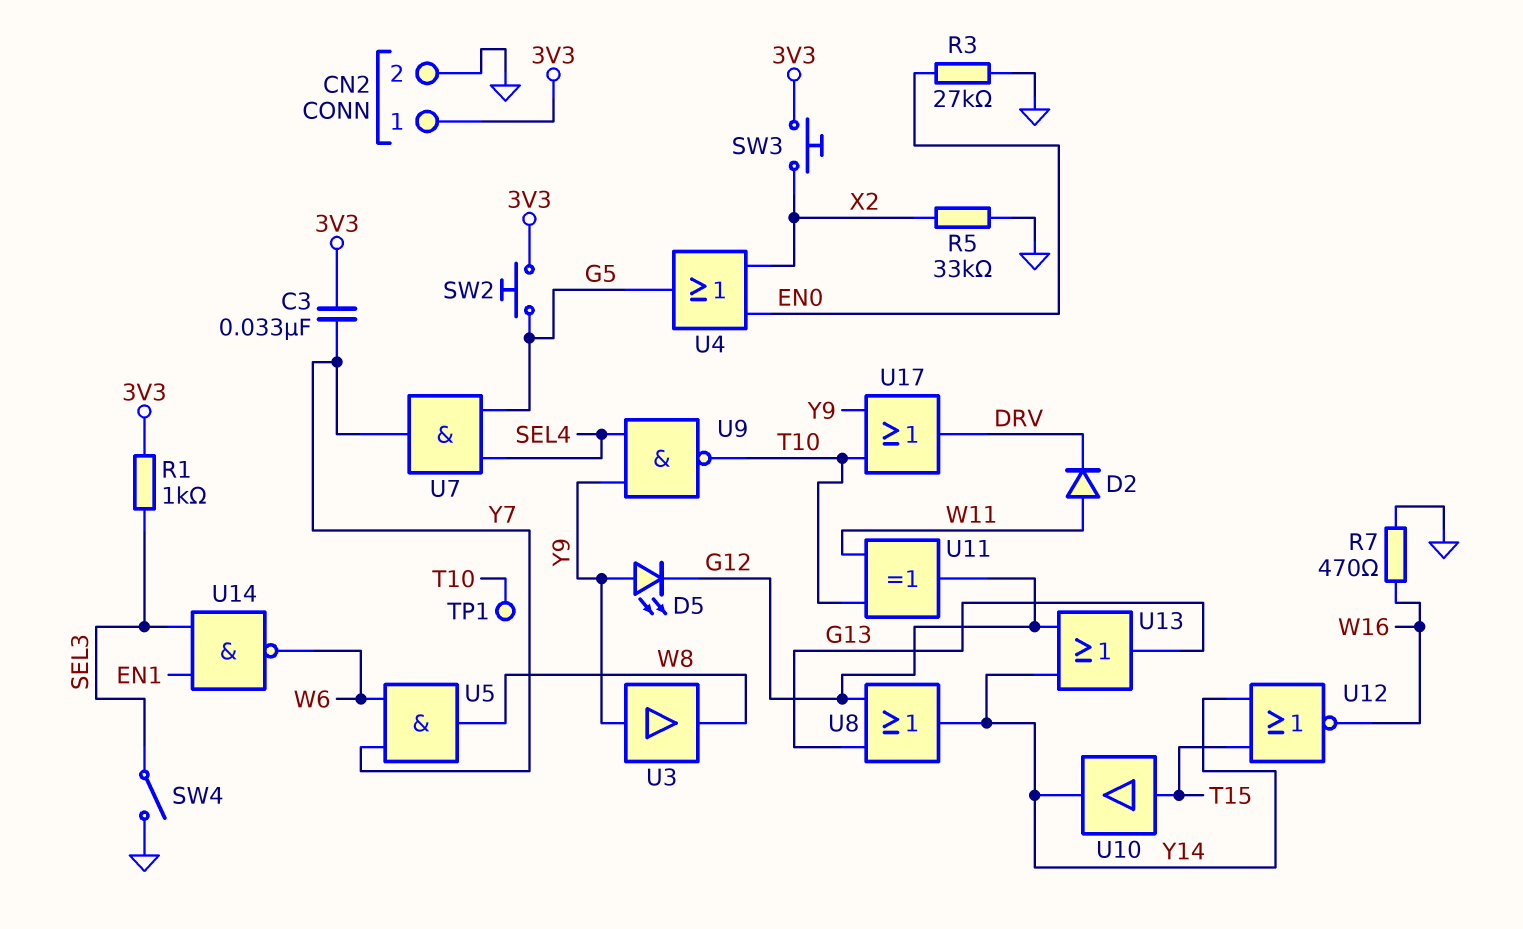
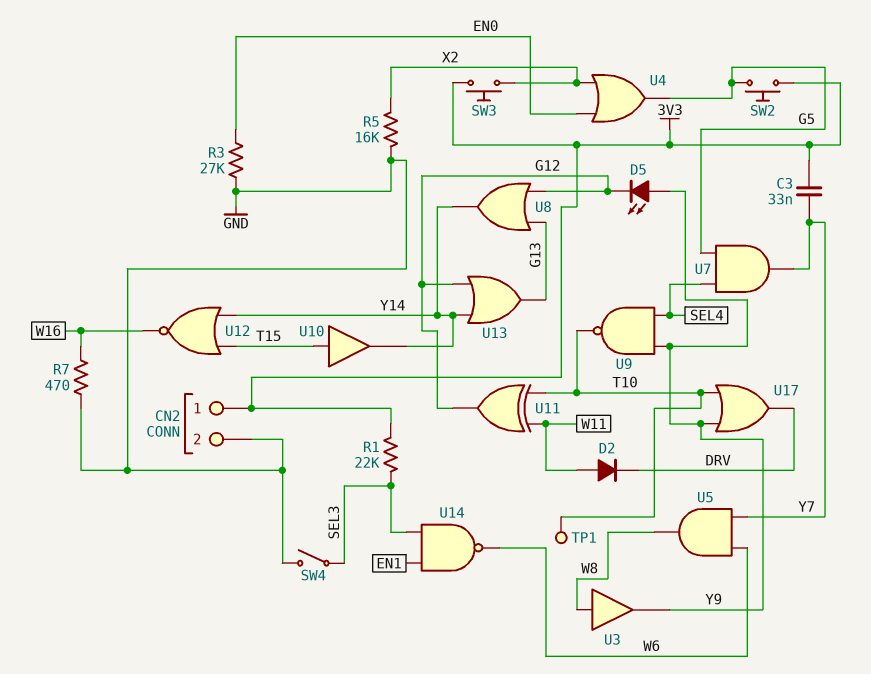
R1: 1k (3V3, SEL3) -> 22k (3V3, SEL3)
R5: 33k (GND, X2) -> 16k (GND, X2)
U3: buffer (in Y9, out W8) -> buffer (in W8, out Y9)

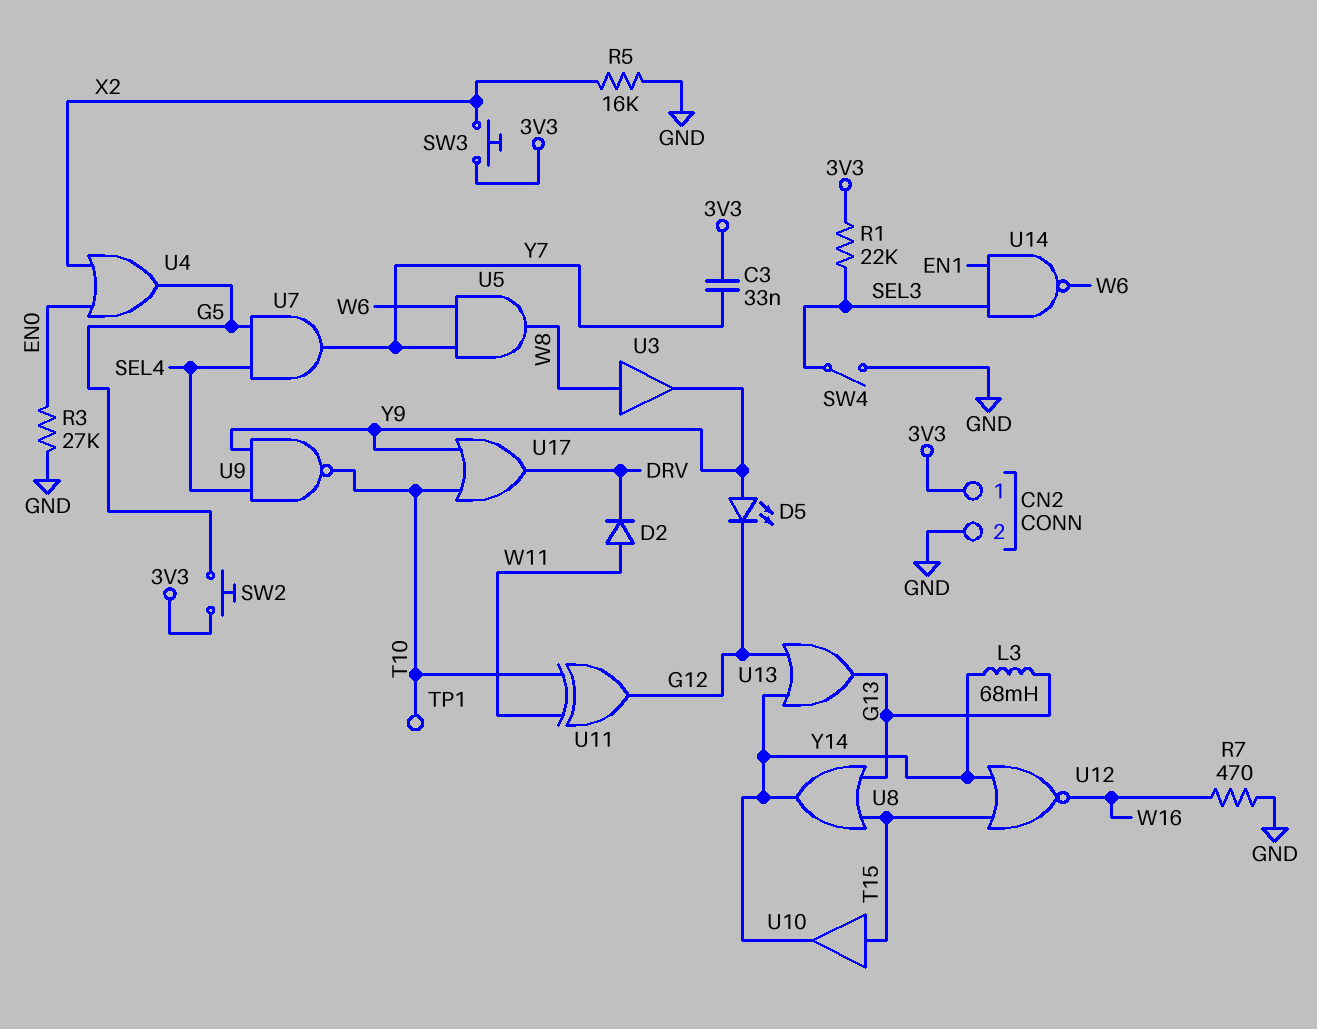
L3: none -> 68mH (G13, Y14)
U8: OR (in G12, in G13, out Y14) -> OR (in G13, in T15, out Y14)

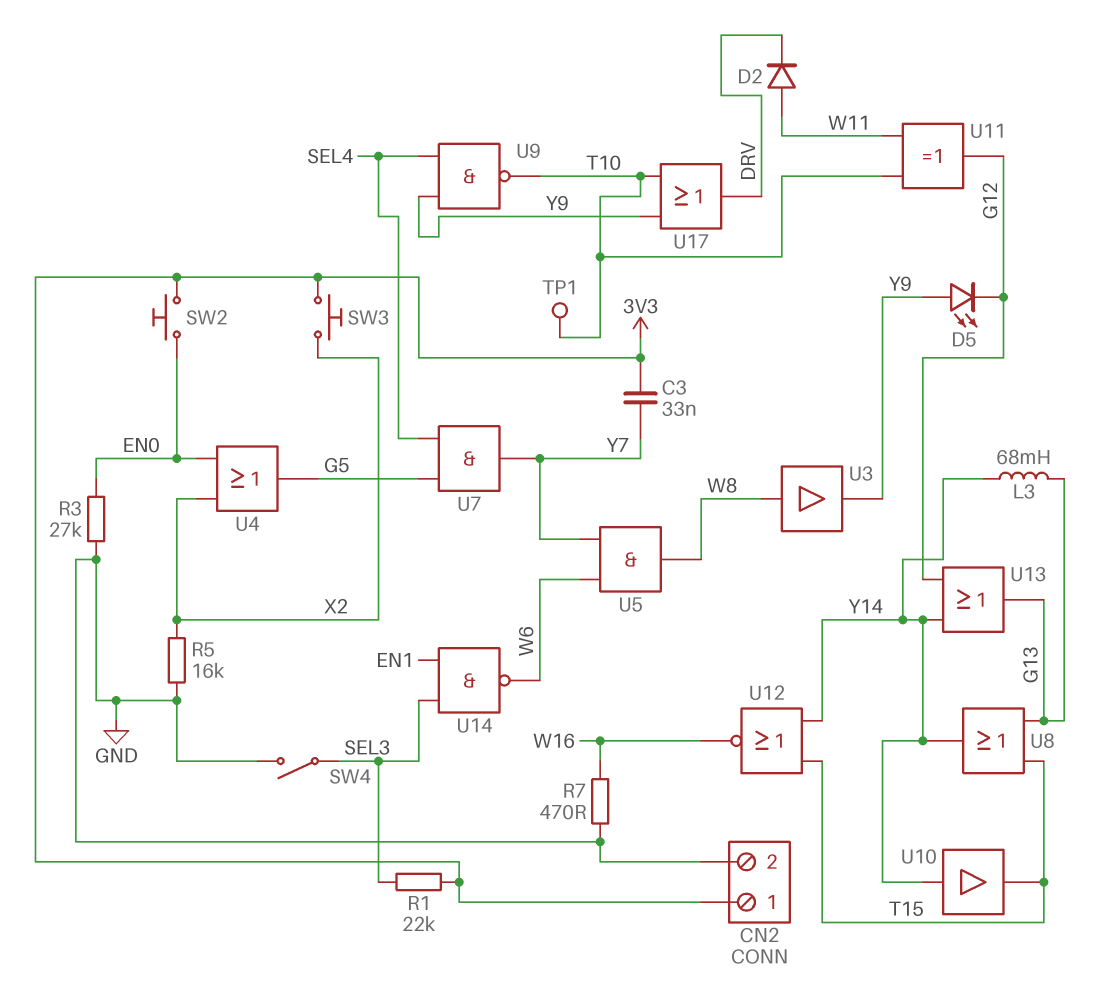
SW2: button (3V3, G5) -> button (3V3, EN0)
U10: buffer (in T15, out Y14) -> buffer (in Y14, out T15)

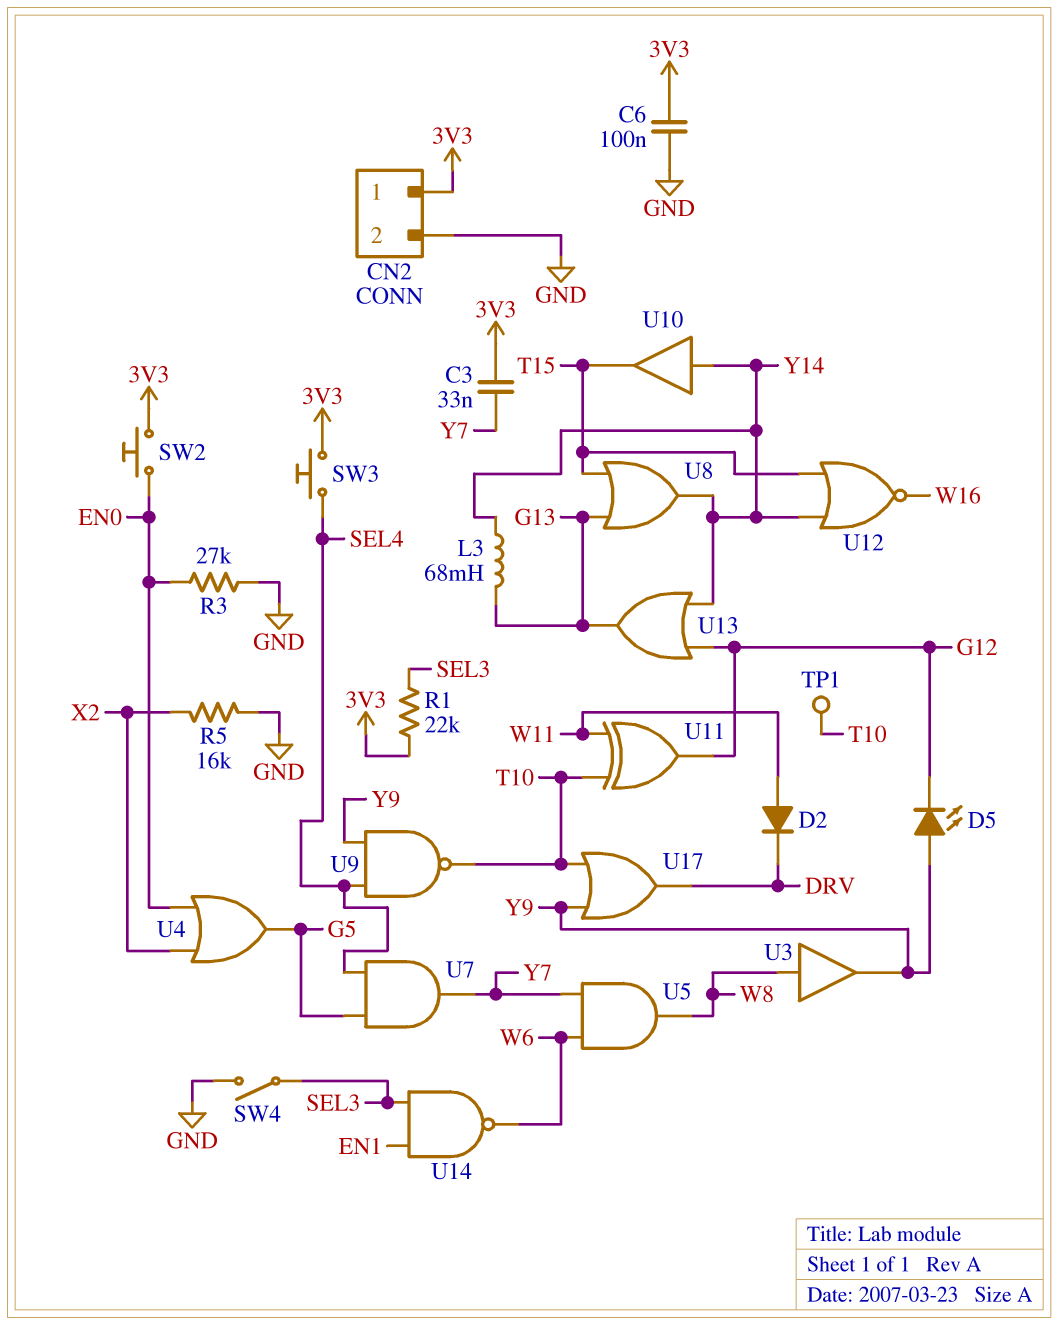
C6: none -> 100nF (3V3, GND)
R7: 470 (GND, W16) -> none
SW3: button (3V3, X2) -> button (3V3, SEL4)

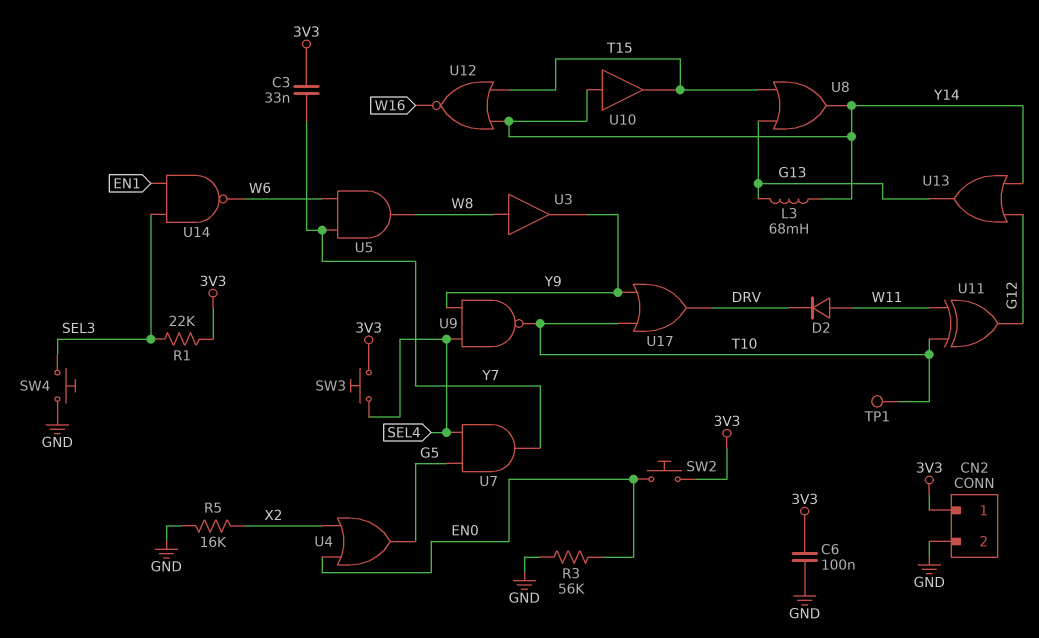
D5: LED (A Y9, K G12) -> none
R3: 27k (EN0, GND) -> 56k (EN0, GND)
SW4: switch (GND, SEL3) -> button (GND, SEL3)

